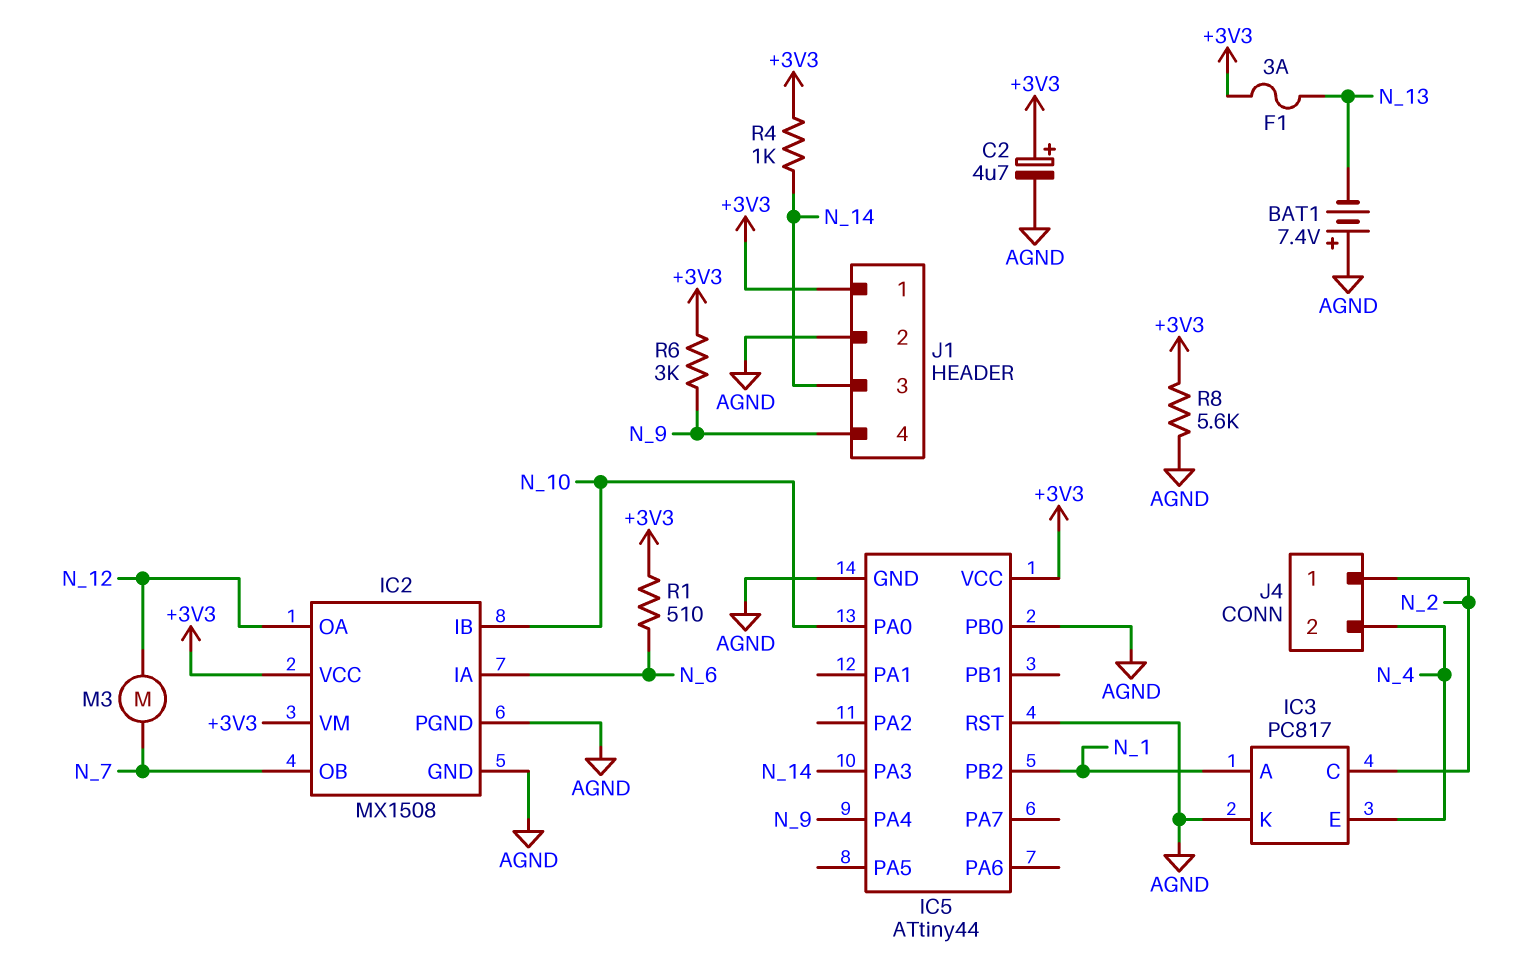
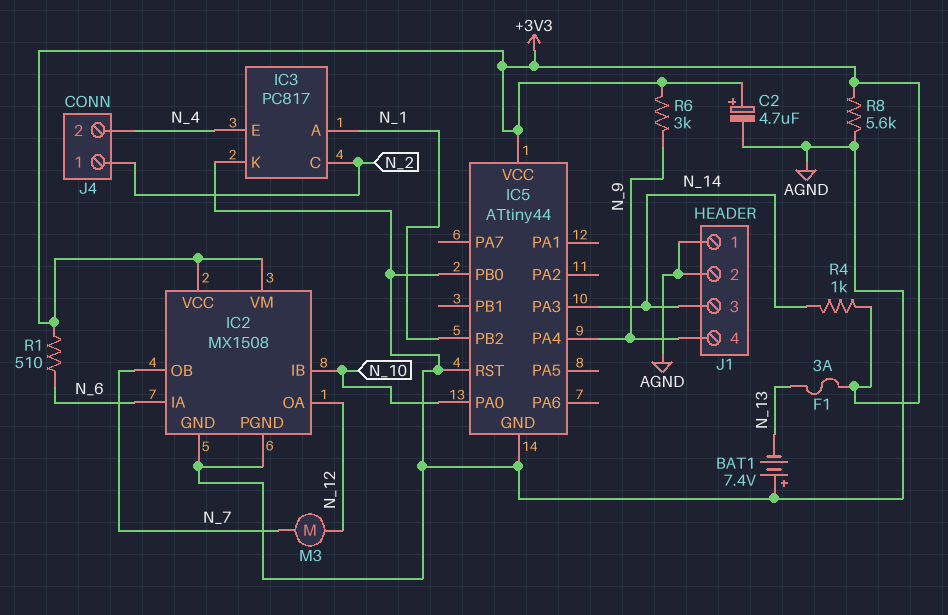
J1 pin 1: +3V3 -> AGND

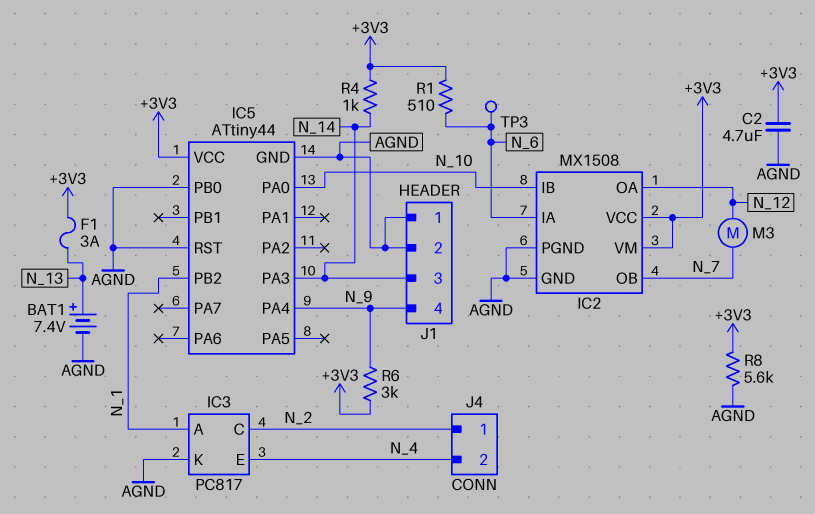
BAT1: 7.4V (plus AGND, minus N_13) -> 7.4V (plus N_13, minus AGND)
C2: 4.7uF (plus +3V3, minus AGND) -> 4.7uF (+3V3, AGND)
TP3: none -> test point (N_6)

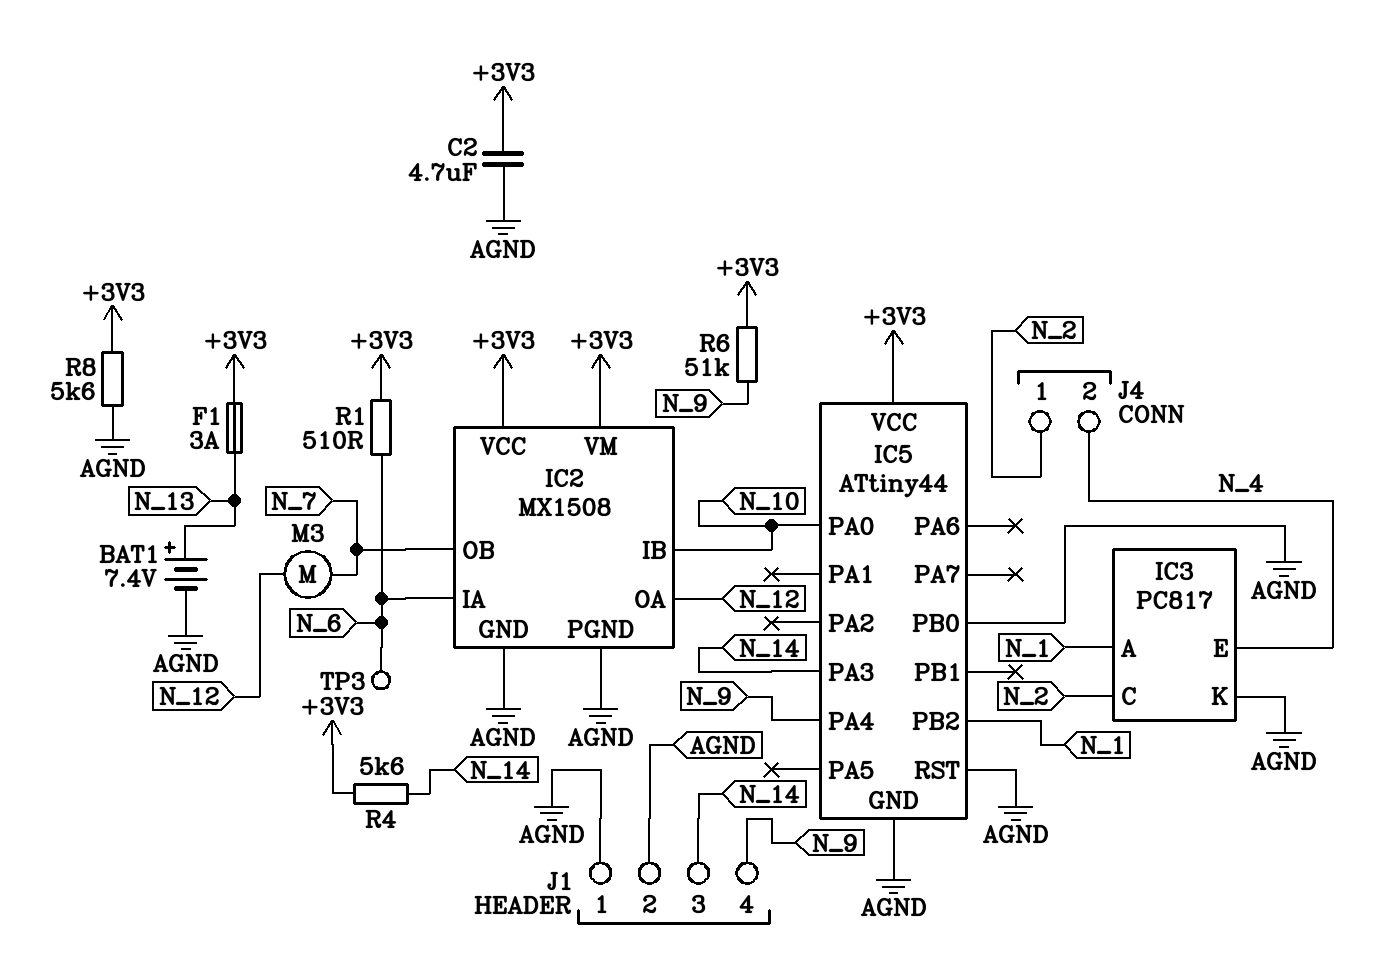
R4: 1k (+3V3, N_14) -> 5.6k (+3V3, N_14)
R6: 3k (+3V3, N_9) -> 51k (+3V3, N_9)

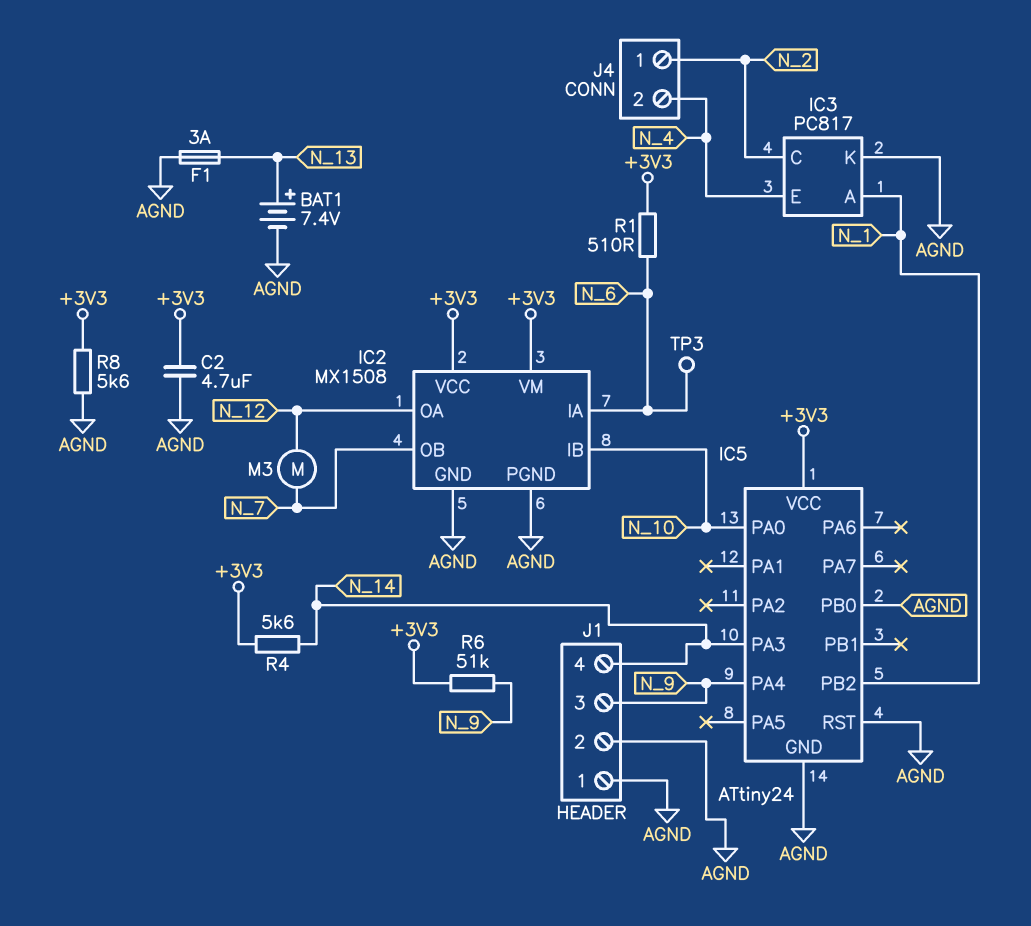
F1: 3A (+3V3, N_13) -> 3A (AGND, N_13)
IC5: ATtiny44 -> ATtiny24
J1 pin 3: N_14 -> N_9
J1 pin 4: N_9 -> N_14

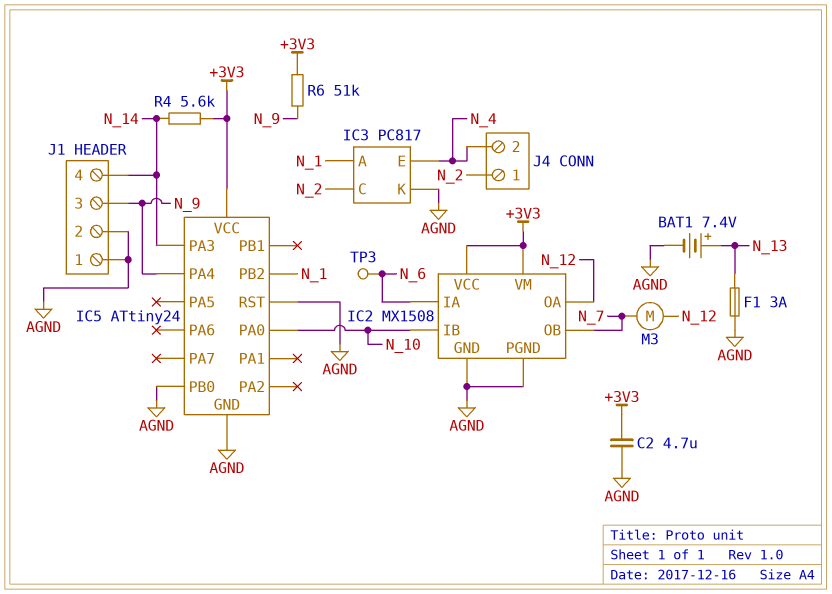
R1: 510 (+3V3, N_6) -> none
R8: 5.6k (+3V3, AGND) -> none

